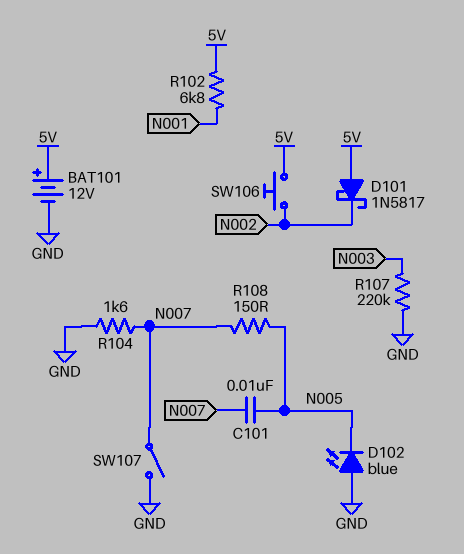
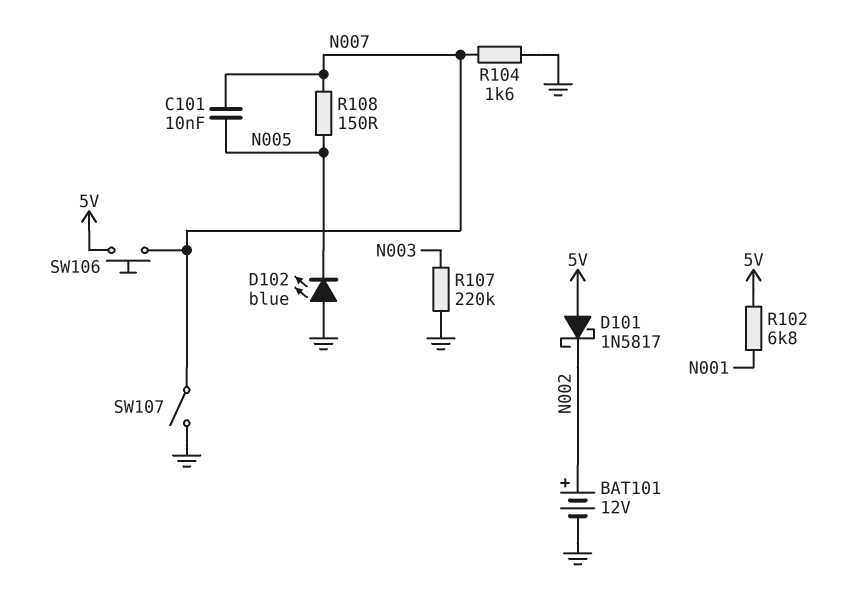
BAT101: 12V (plus 5V, minus GND) -> 12V (plus N002, minus GND)
SW106: button (5V, N002) -> button (5V, N007)

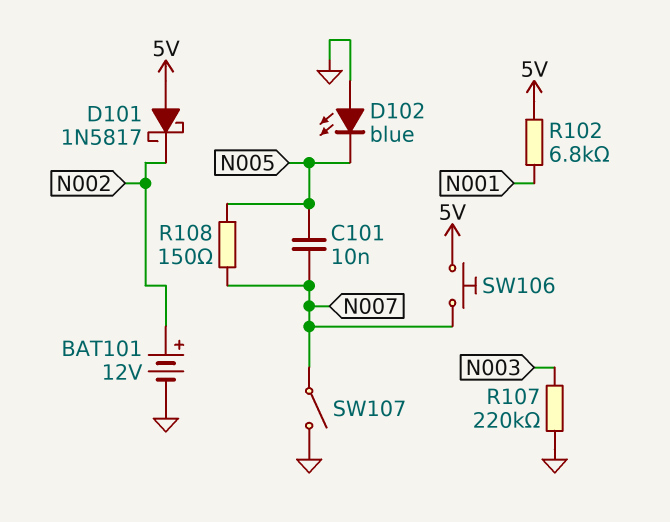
R104: 1.6k (GND, N007) -> none

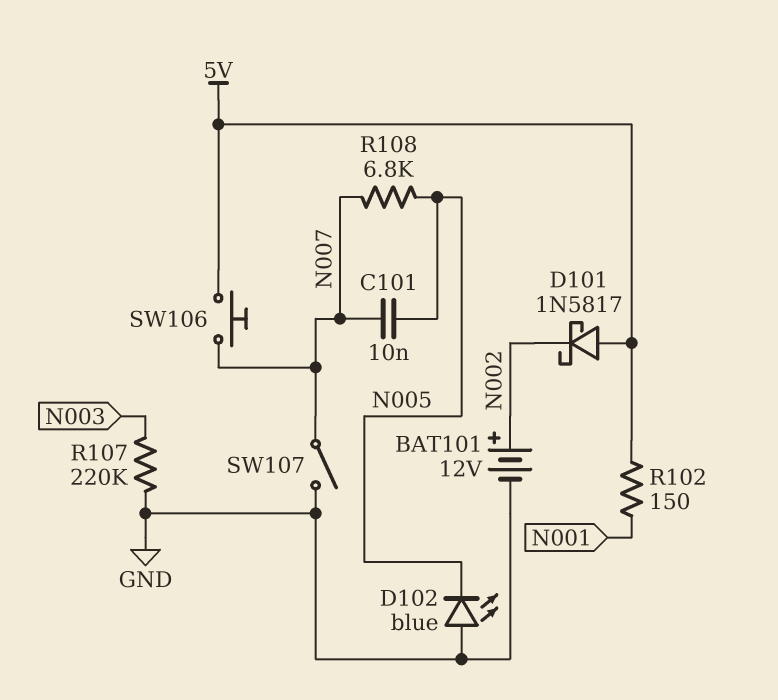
R102: 6.8k (5V, N001) -> 150 (5V, N001)
R108: 150 (N005, N007) -> 6.8k (N005, N007)

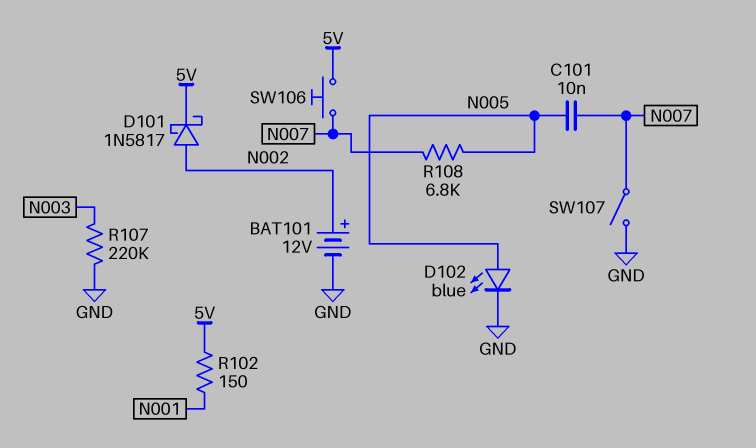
D101: schottky 1N5817 (A 5V, K N002) -> schottky 1N5817 (A N002, K 5V)
D102: LED blue (A GND, K N005) -> LED blue (A N005, K GND)

